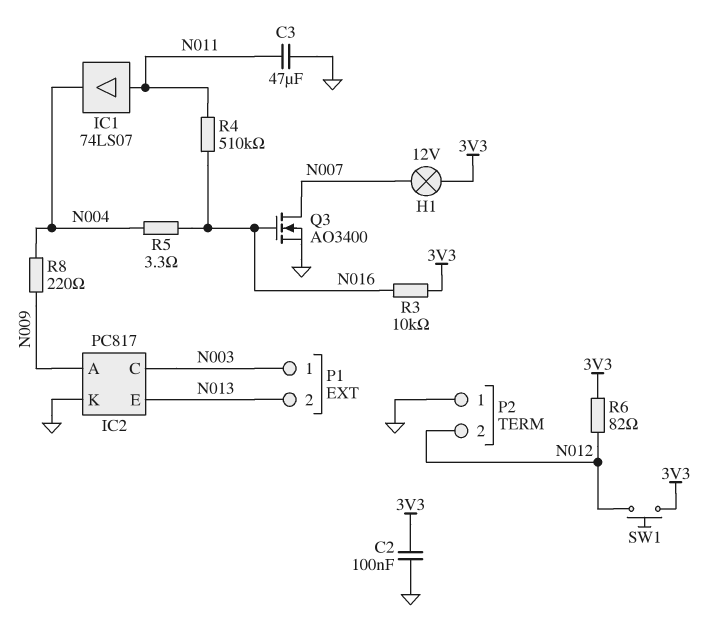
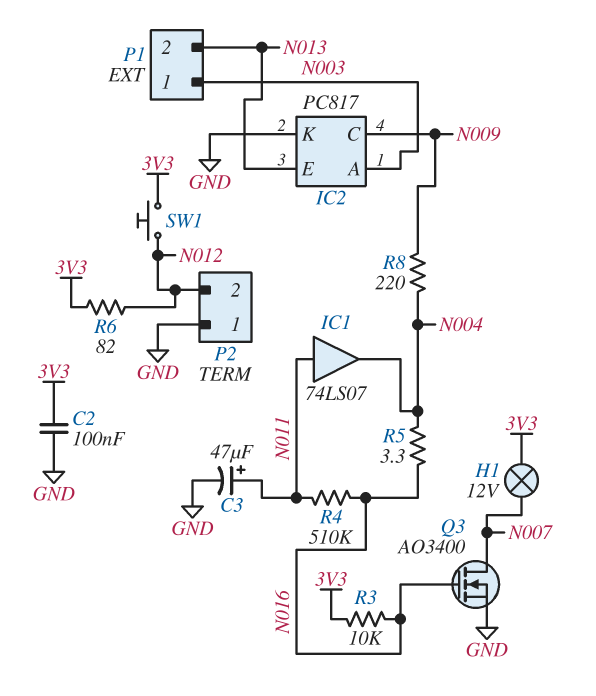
C3: 47uF (GND, N011) -> 47uF (plus N011, minus GND)
IC2 pin A: N009 -> N003
IC2 pin C: N003 -> N009

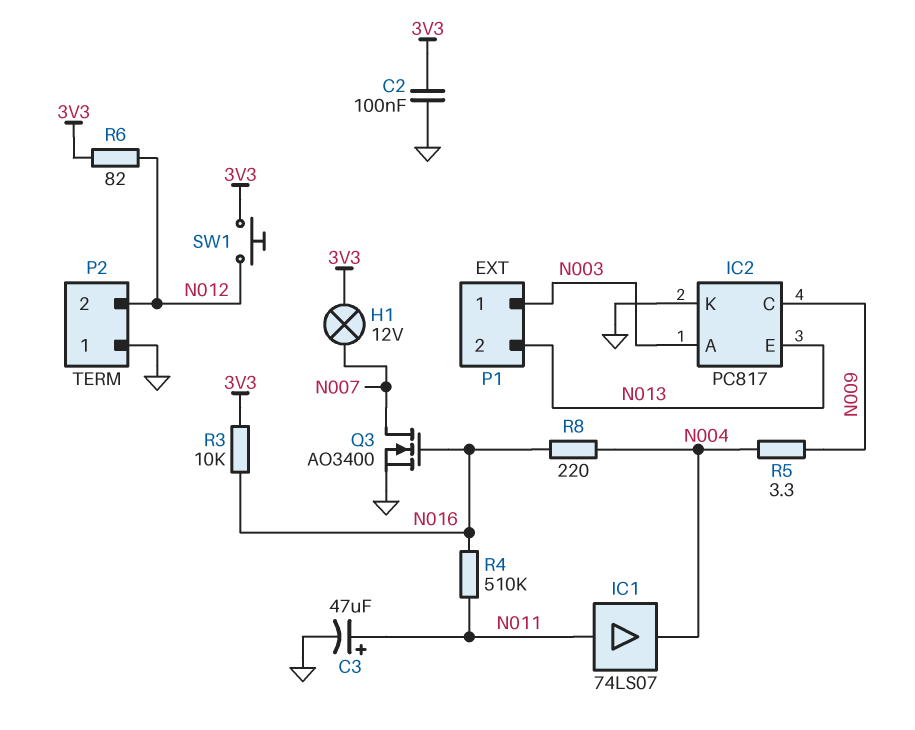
R5: 3.3 (N004, N016) -> 3.3 (N004, N009)
R8: 220 (N004, N009) -> 220 (N004, N016)

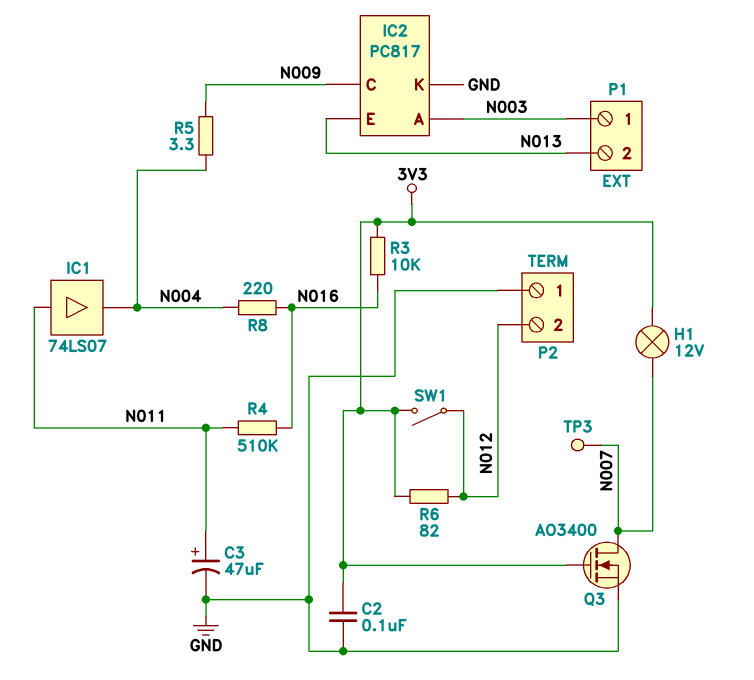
Q3: NMOS AO3400 (G N016, D N007, S GND) -> NMOS AO3400 (G 3V3, D N007, S GND)
SW1: button (3V3, N012) -> switch (3V3, N012)
TP3: none -> test point (N007)

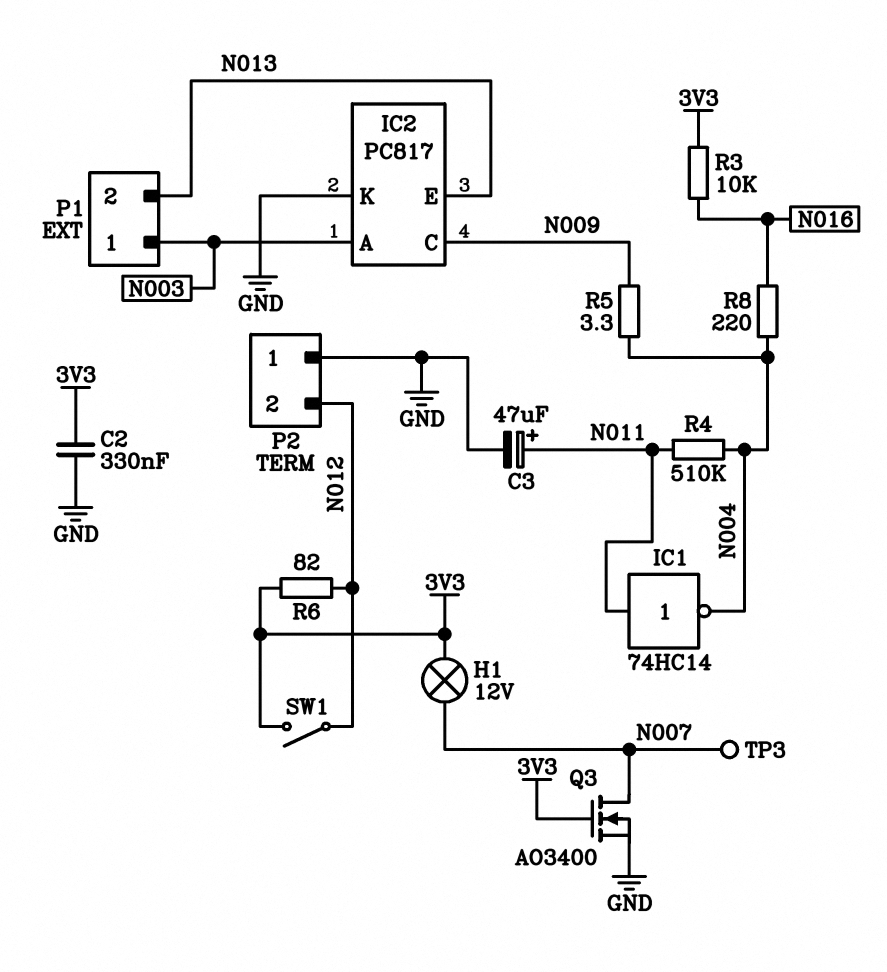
C2: 100nF (3V3, GND) -> 330nF (3V3, GND)
IC1: buffer 74LS07 (in N011, out N004) -> NOT 74HC14 (in N011, out N004)
R4: 510k (N011, N016) -> 510k (N004, N011)

